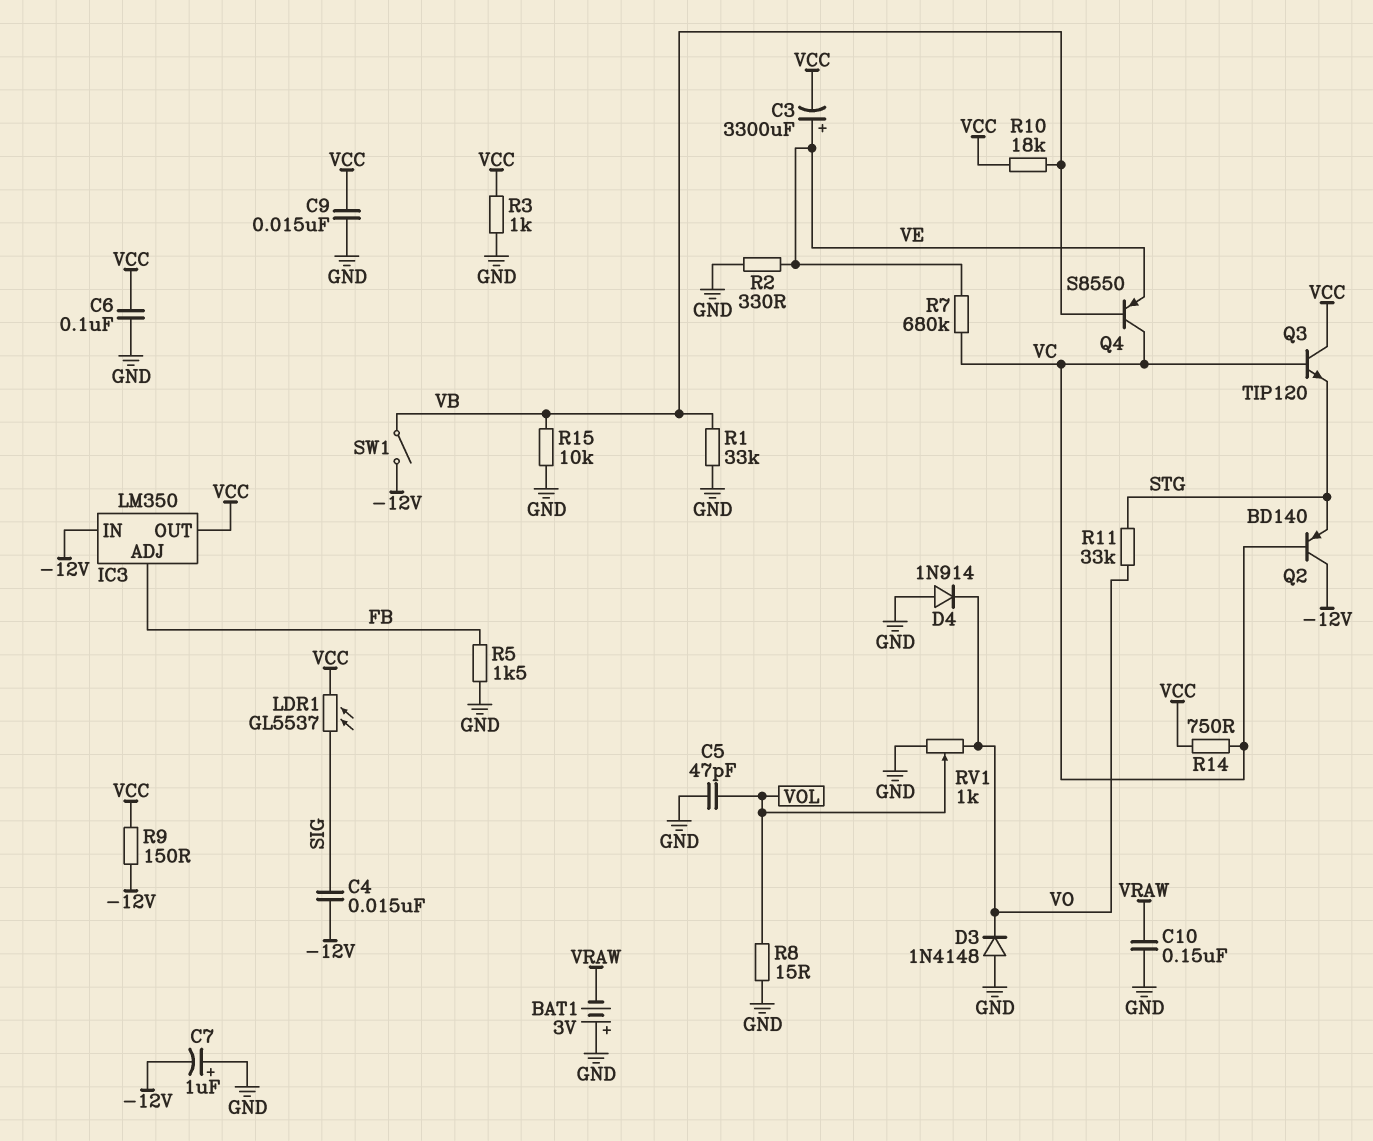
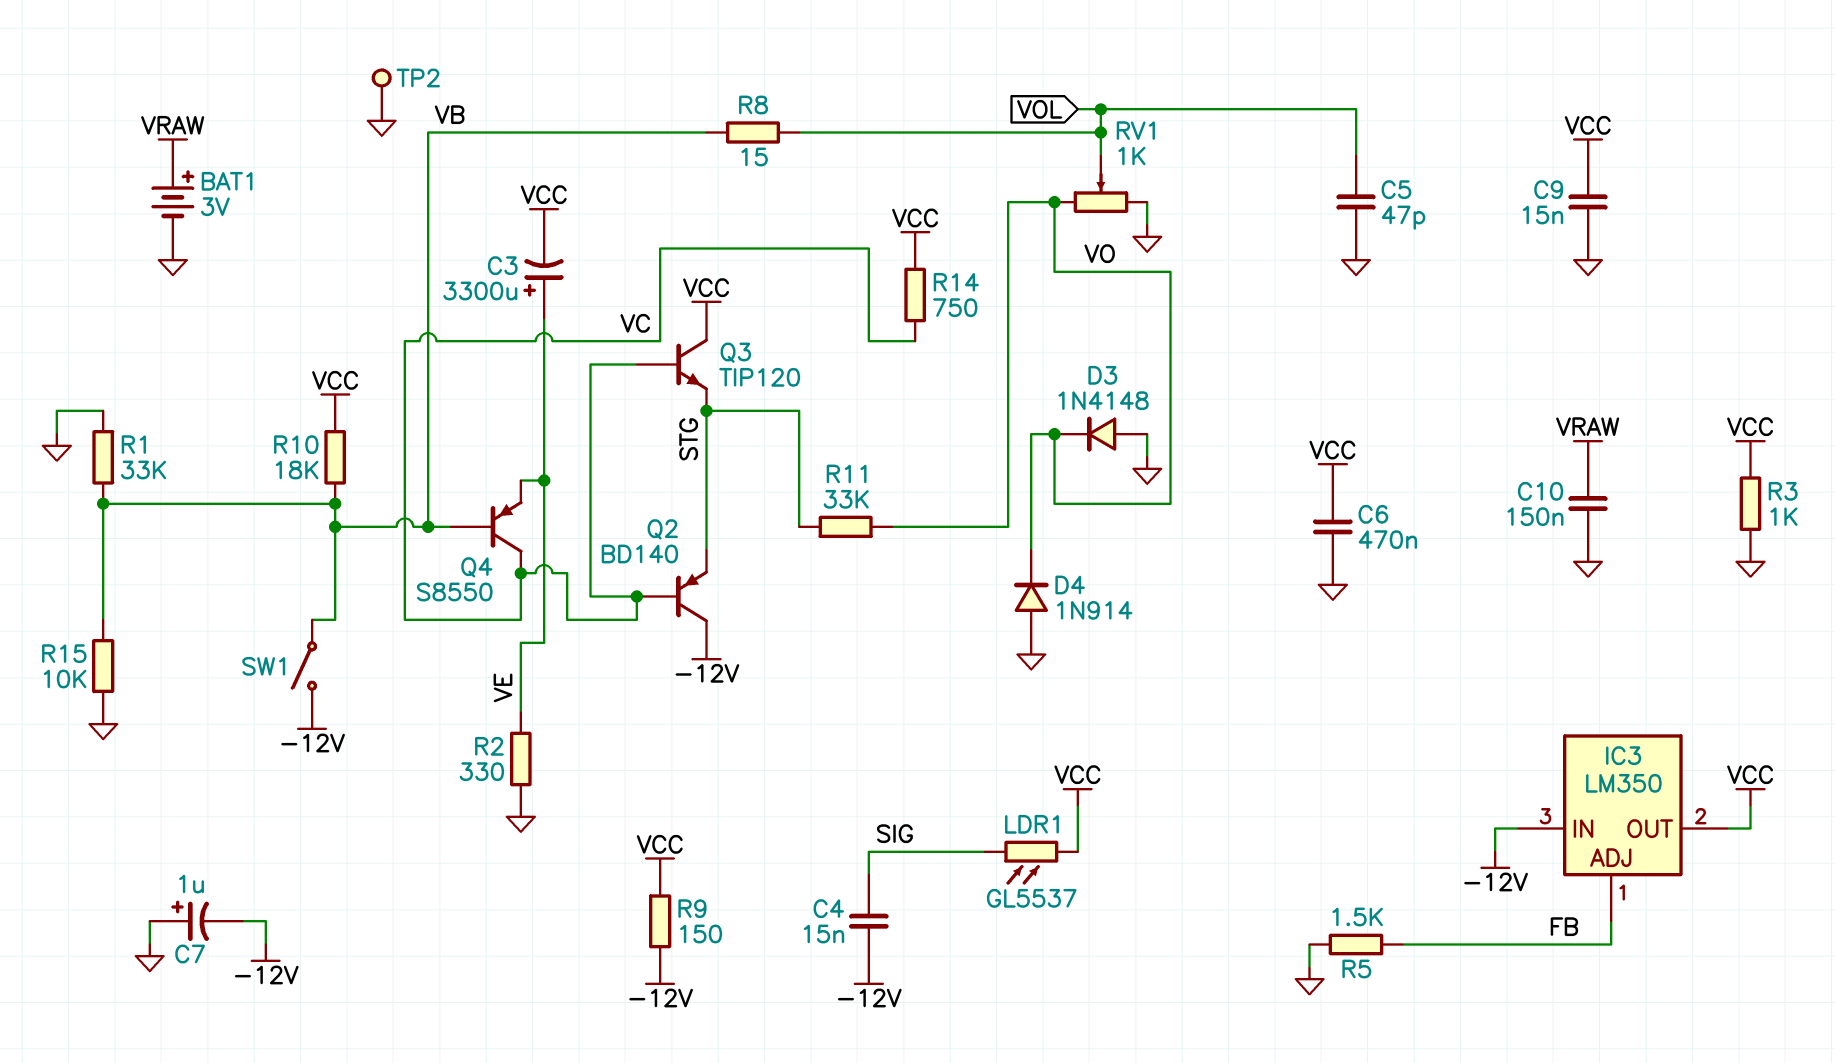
BAT1: 3V (plus GND, minus VRAW) -> 3V (plus VRAW, minus GND)
C6: 100nF (GND, VCC) -> 470nF (GND, VCC)
R7: 680k (VC, VE) -> none
R8: 15 (GND, VOL) -> 15 (VB, VOL)
TP2: none -> test point (GND)

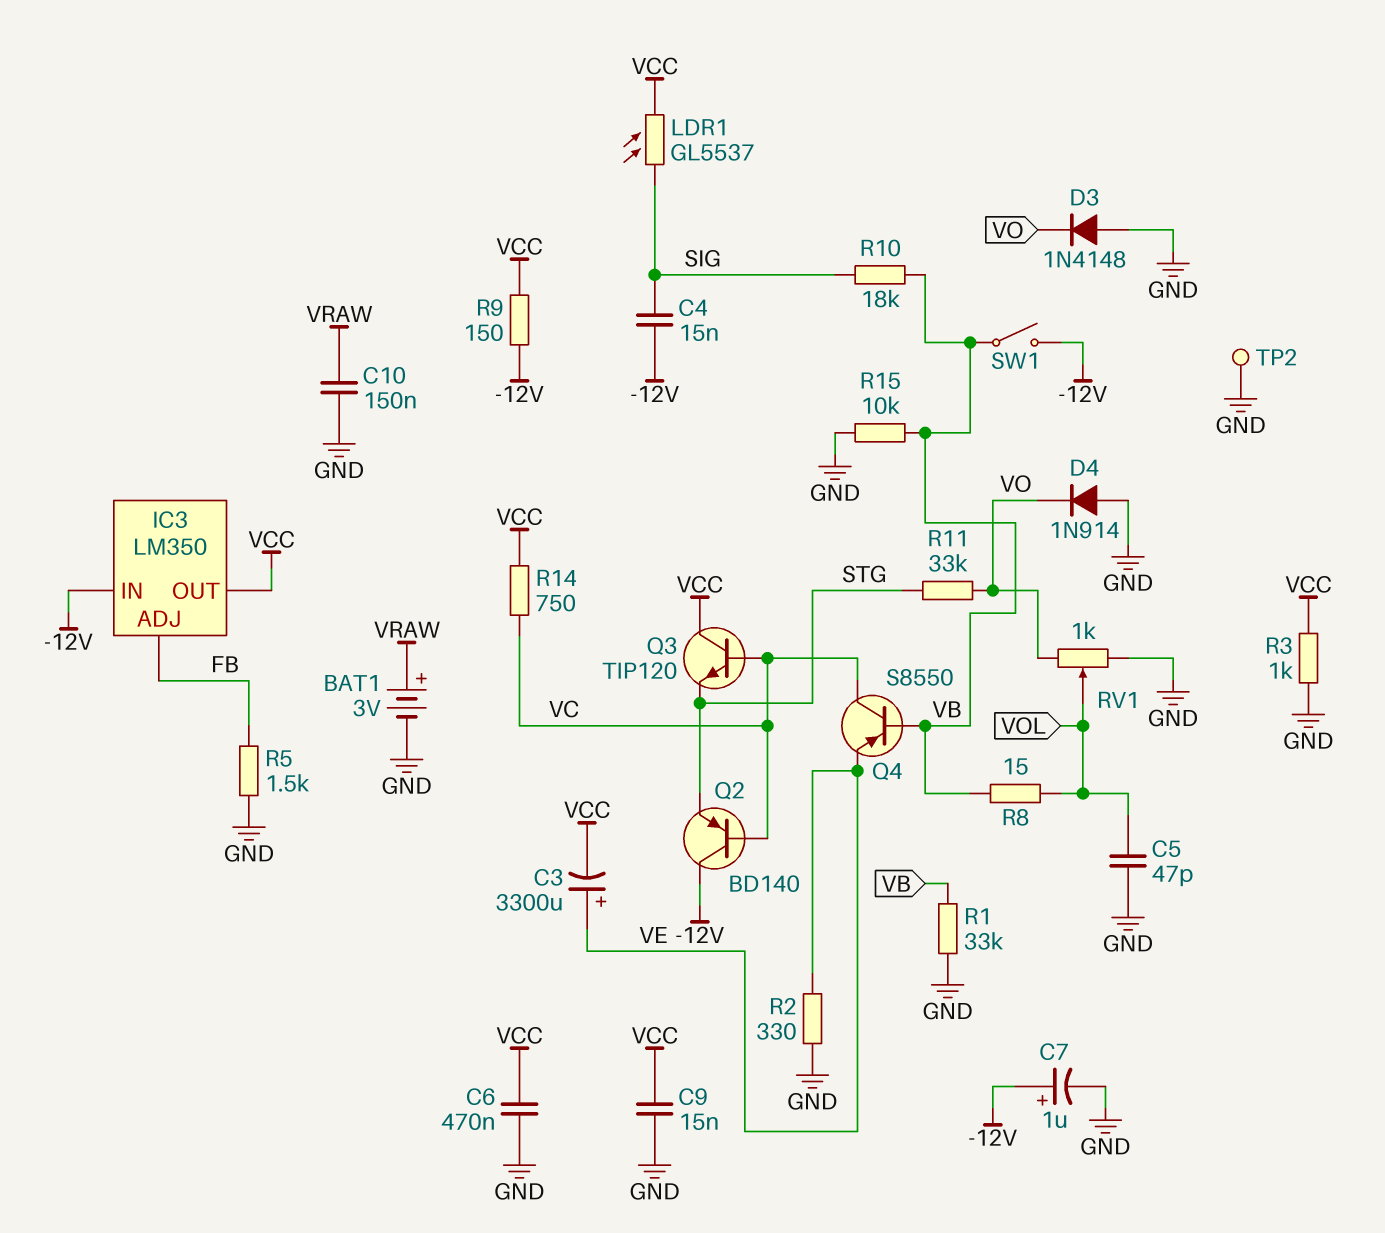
C7: 1uF (plus GND, minus -12V) -> 1uF (plus -12V, minus GND)
R10: 18k (VB, VCC) -> 18k (SIG, VB)

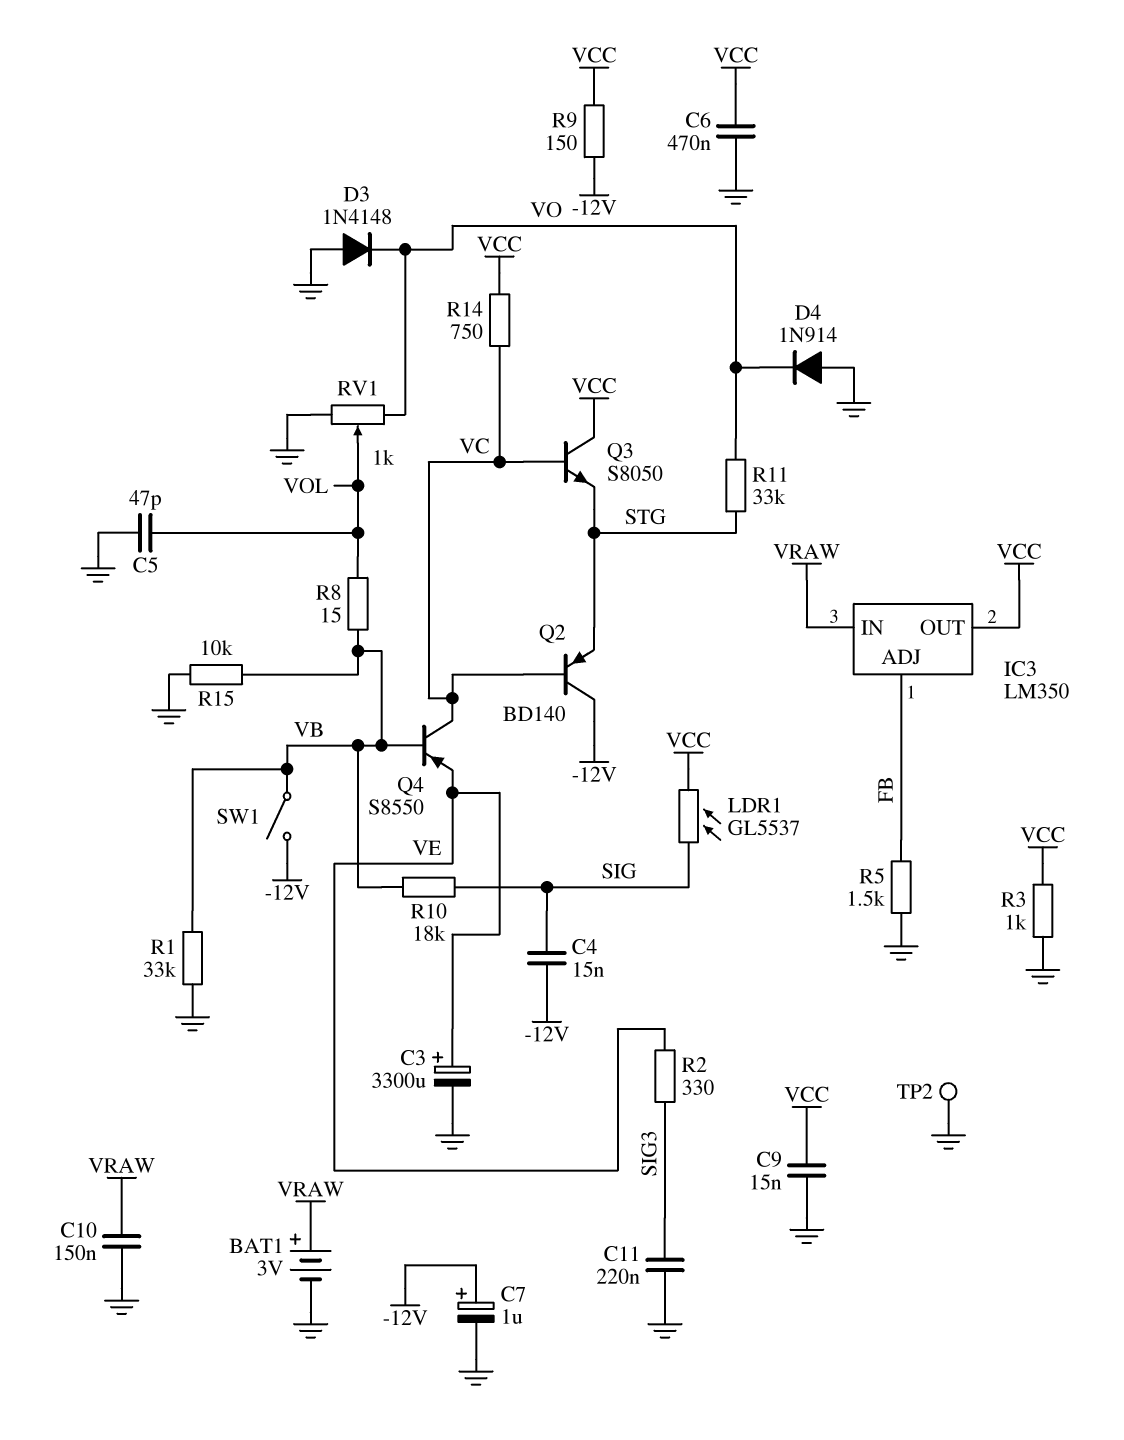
C3: 3300uF (plus VE, minus VCC) -> 3300uF (plus VE, minus GND)
C11: none -> 220nF (GND, SIG3)
IC3 pin IN: -12V -> VRAW
Q3: NPN TIP120 (B VC, C VCC, E STG) -> NPN S8050 (B VC, C VCC, E STG)
R2: 330 (GND, VE) -> 330 (SIG3, VE)

